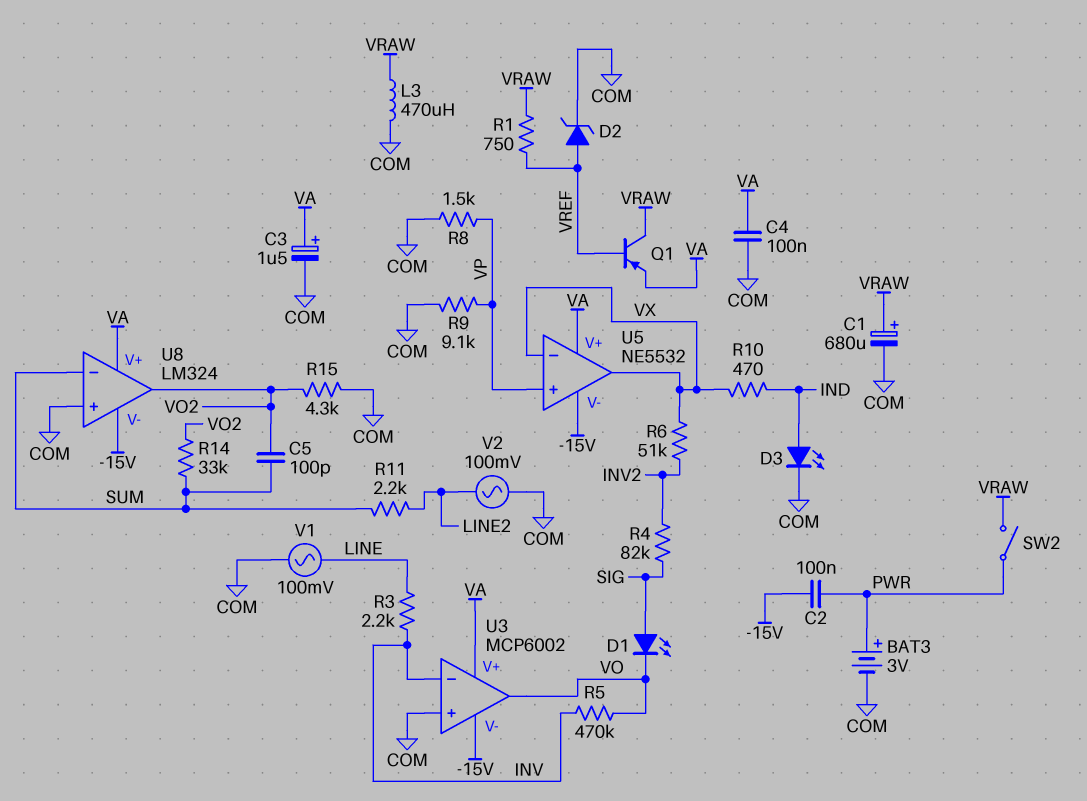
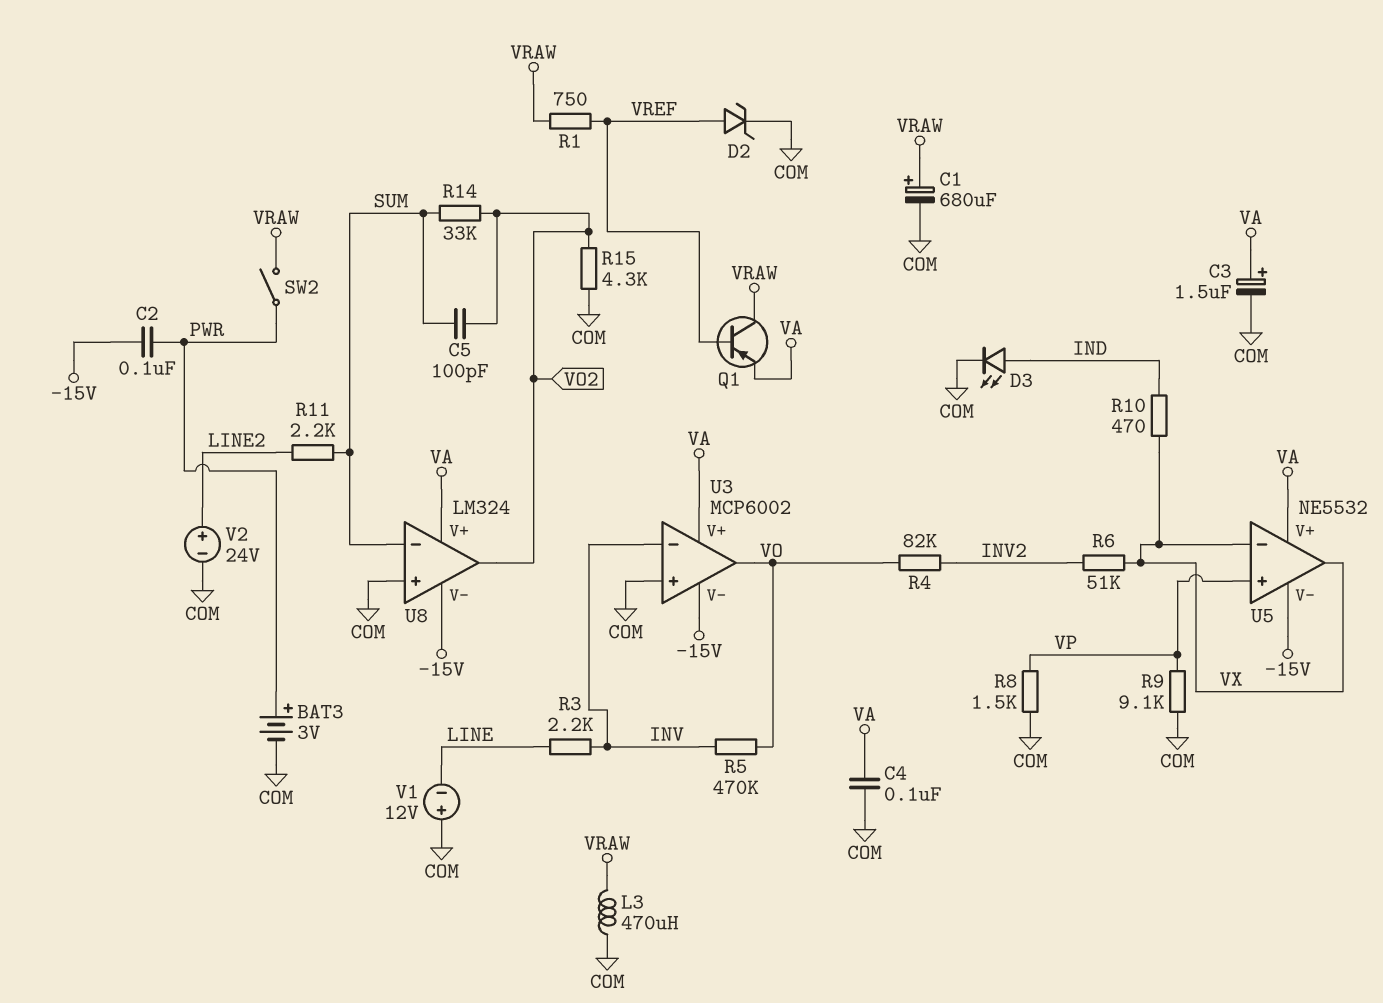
D1: LED (A SIG, K VO) -> none
R4: 82k (INV2, SIG) -> 82k (INV2, VO)
V1: AC 100mV (COM, LINE) -> 12V (plus COM, minus LINE)
V2: AC 100mV (COM, LINE2) -> 24V (plus LINE2, minus COM)

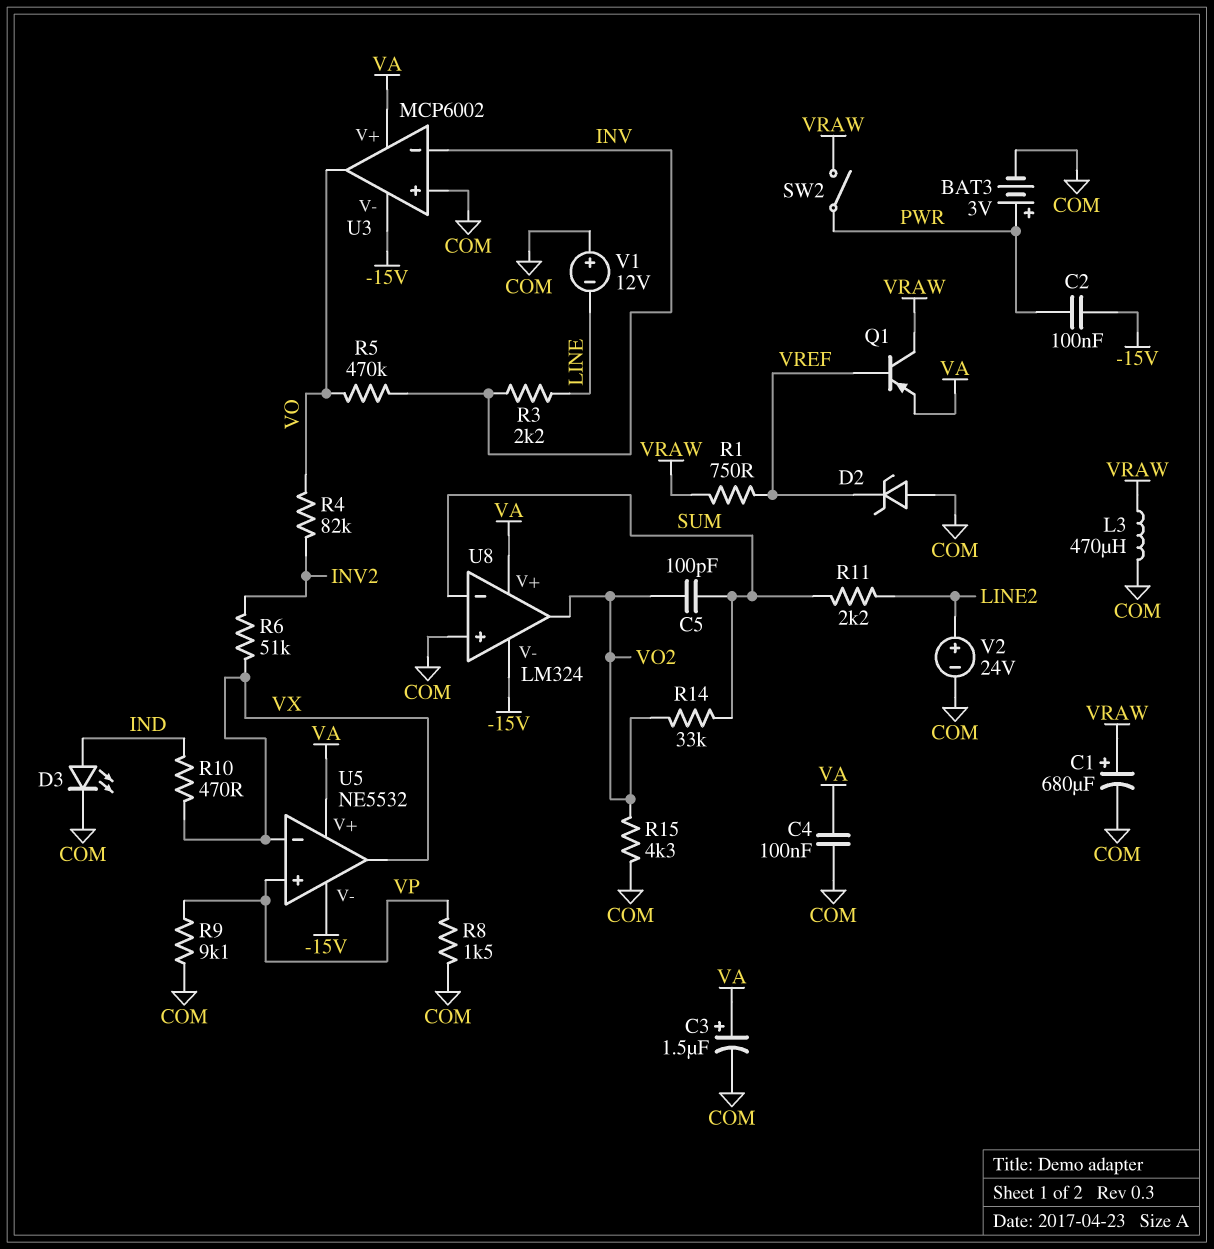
D2: zener (A VREF, K COM) -> zener (A COM, K VREF)

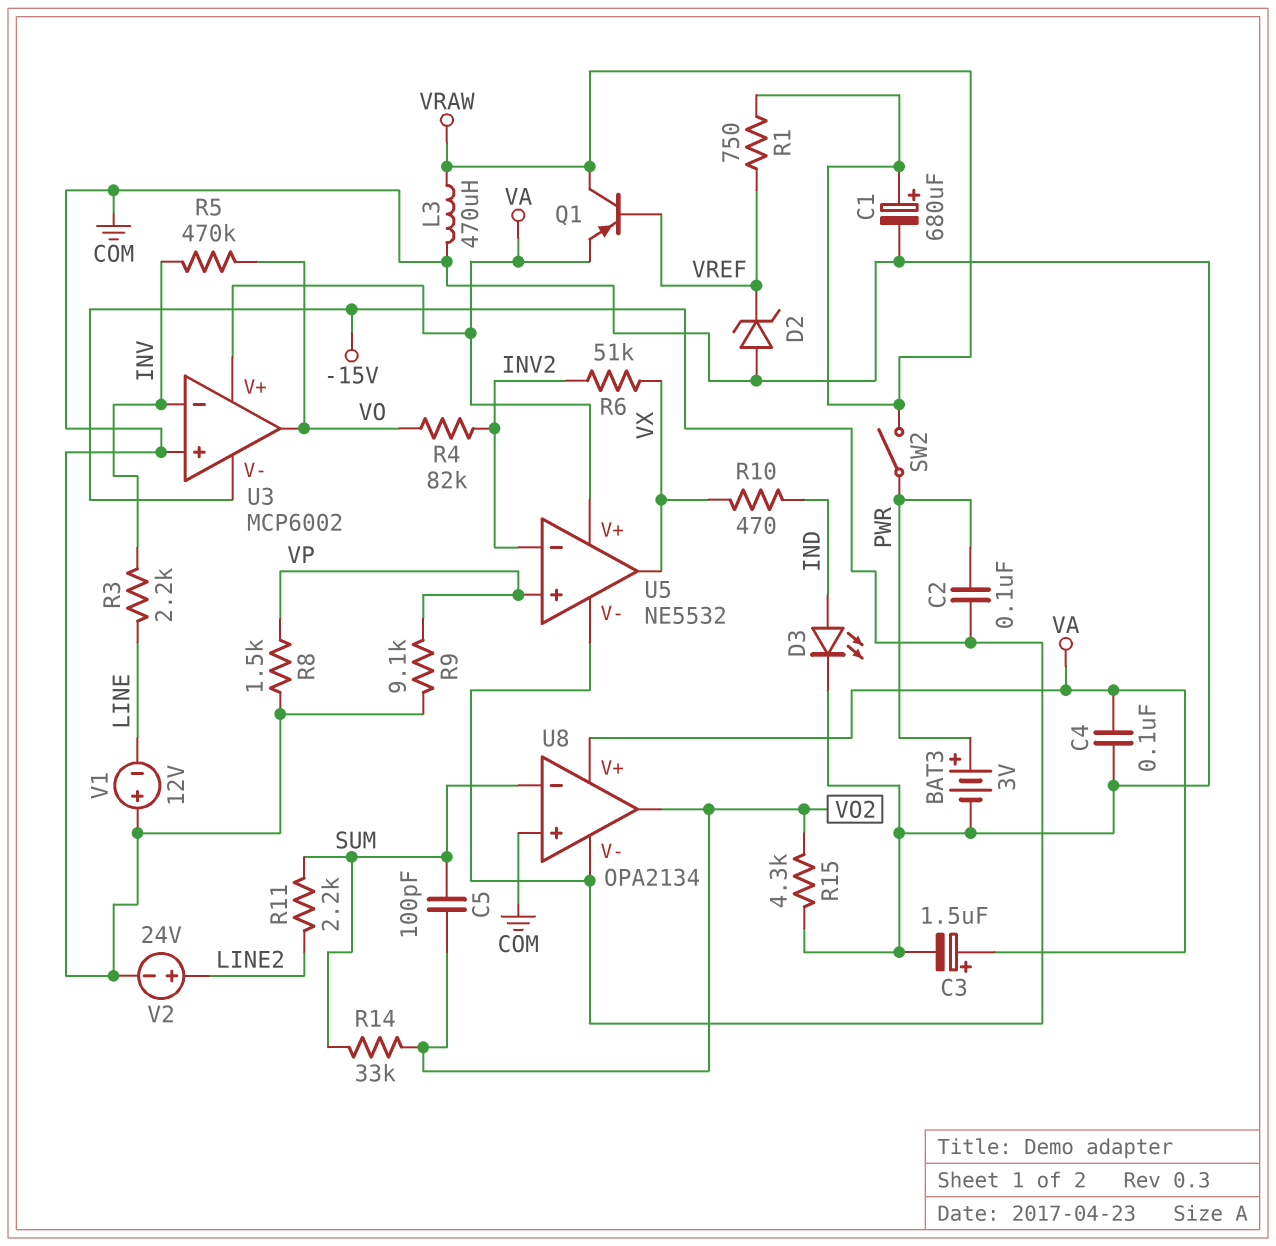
U5 pin in-: VX -> INV2
U8: LM324 -> OPA2134

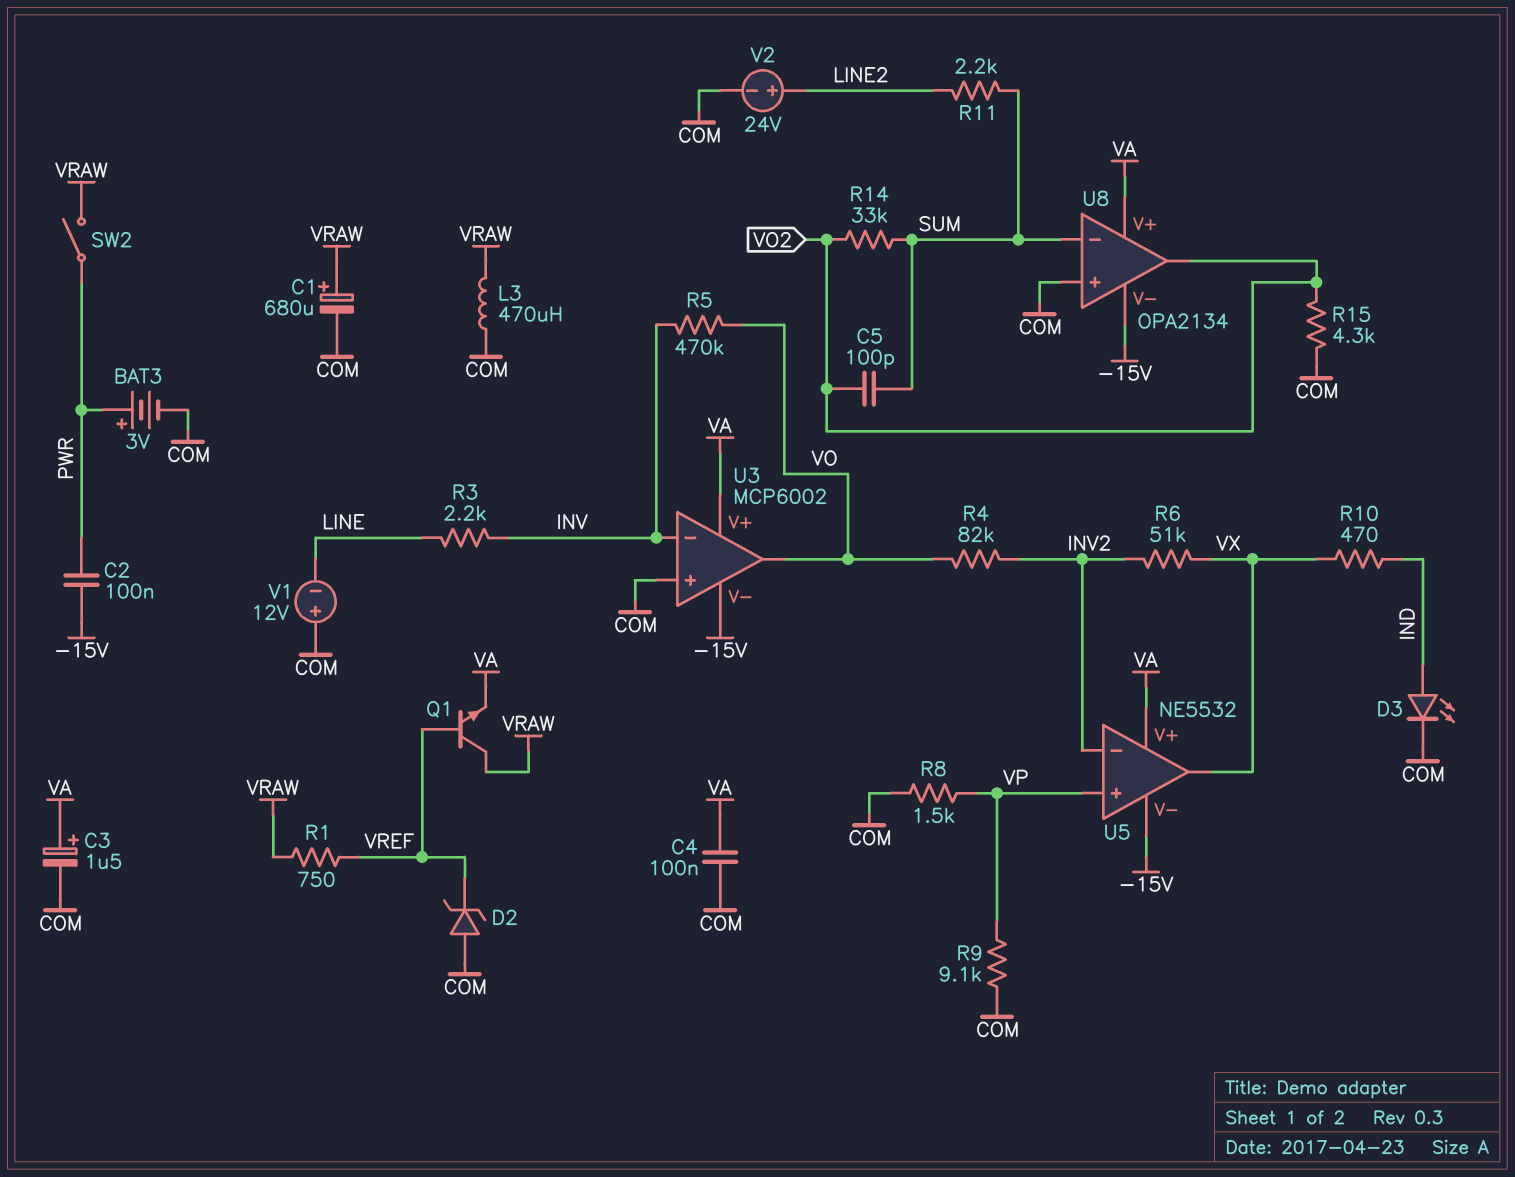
Q1: PNP (B VREF, C VRAW, E VA) -> NPN (B VREF, C VRAW, E VA)

